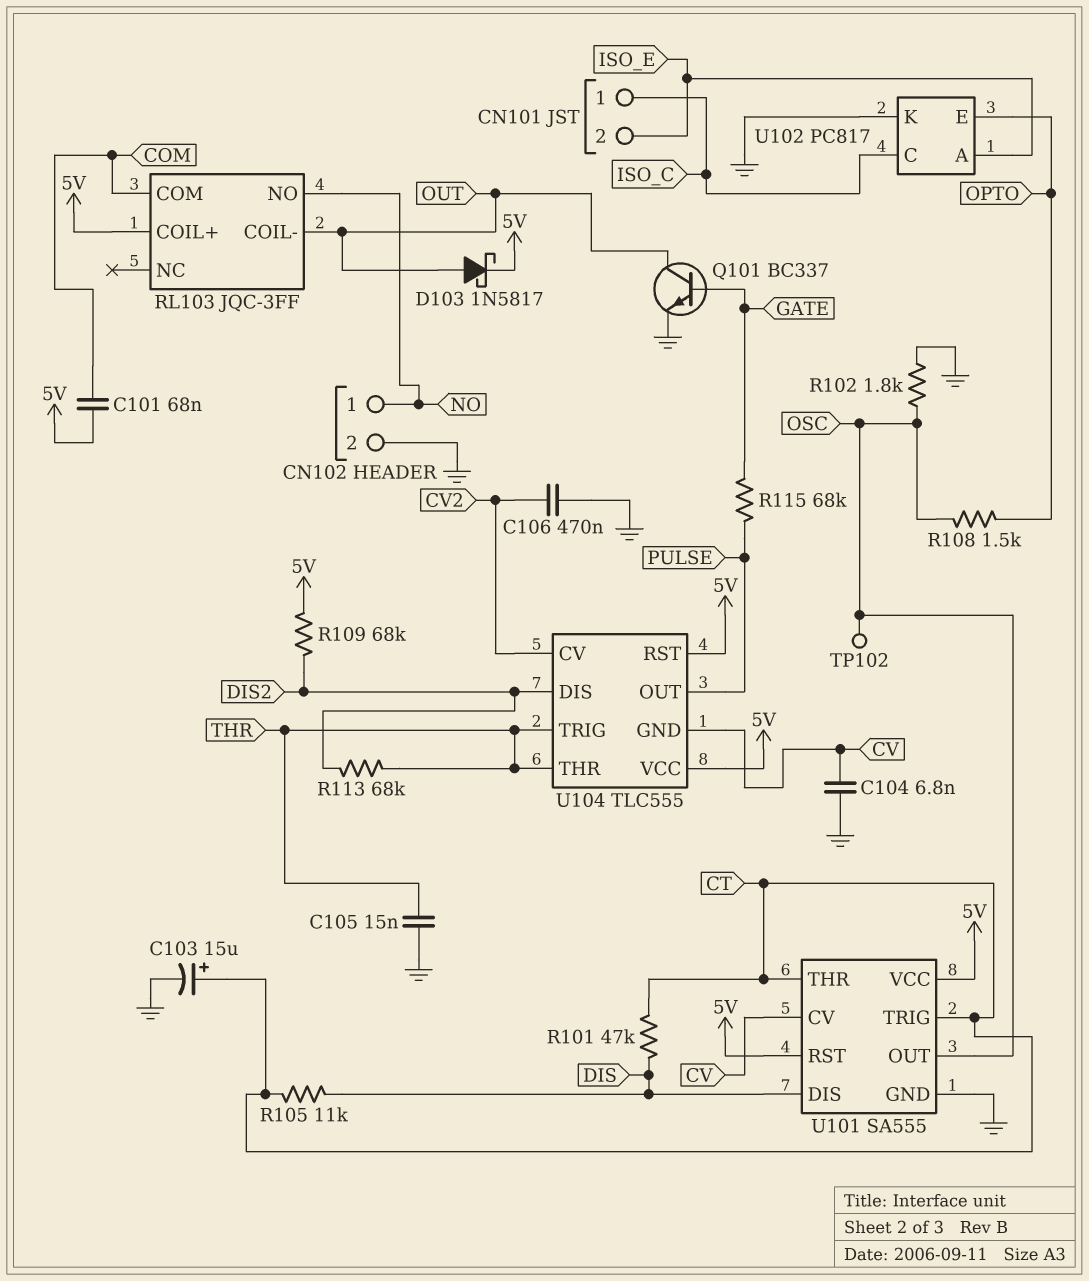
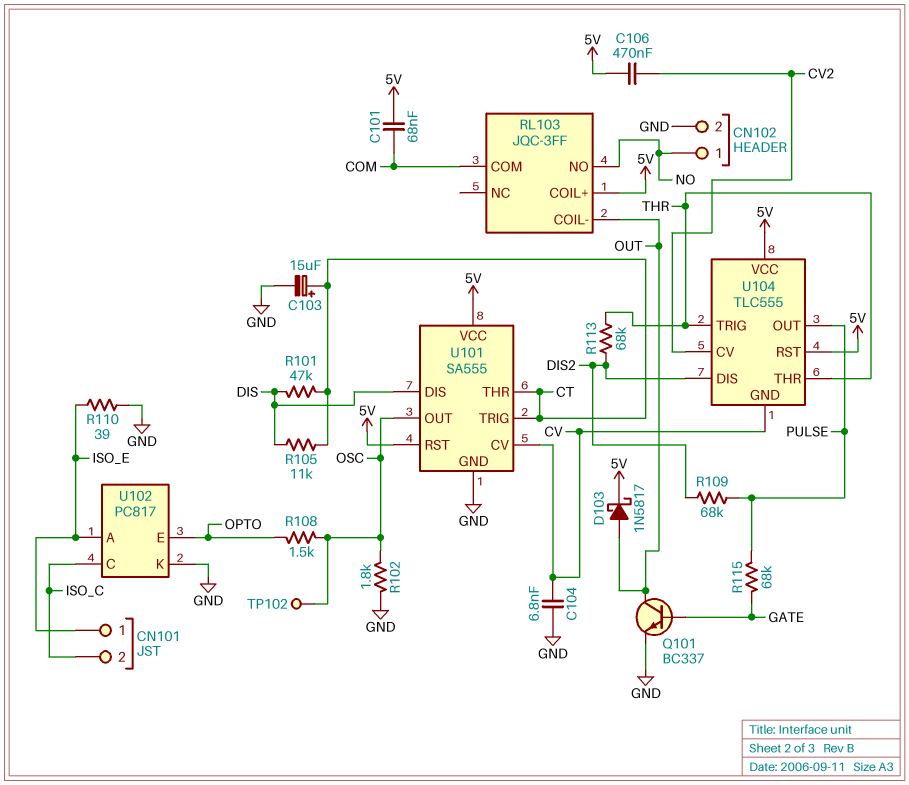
C105: 15nF (GND, THR) -> none
C106: 470nF (CV2, GND) -> 470nF (5V, CV2)
CN101 pin 1: ISO_C -> ISO_E
CN101 pin 2: ISO_E -> ISO_C
R109: 68k (5V, DIS2) -> 68k (DIS2, PULSE)
R110: none -> 39 (GND, ISO_E)

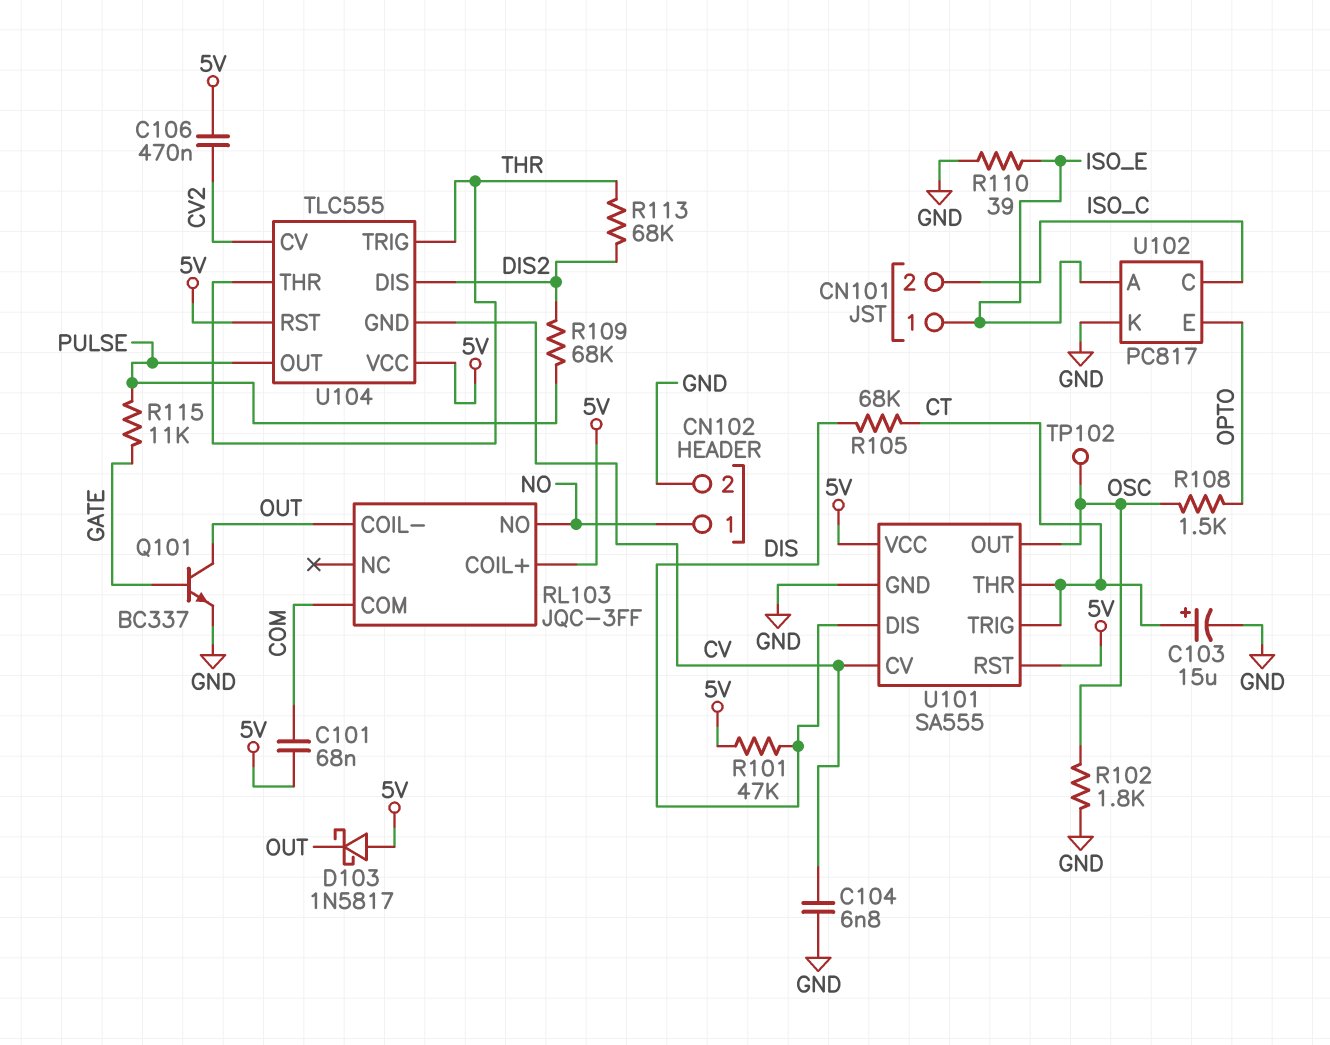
D103: schottky 1N5817 (A OUT, K 5V) -> schottky 1N5817 (A 5V, K OUT)
R101: 47k (CT, DIS) -> 47k (5V, DIS)
R105: 11k (CT, DIS) -> 68k (CT, DIS)
R115: 68k (GATE, PULSE) -> 11k (GATE, PULSE)

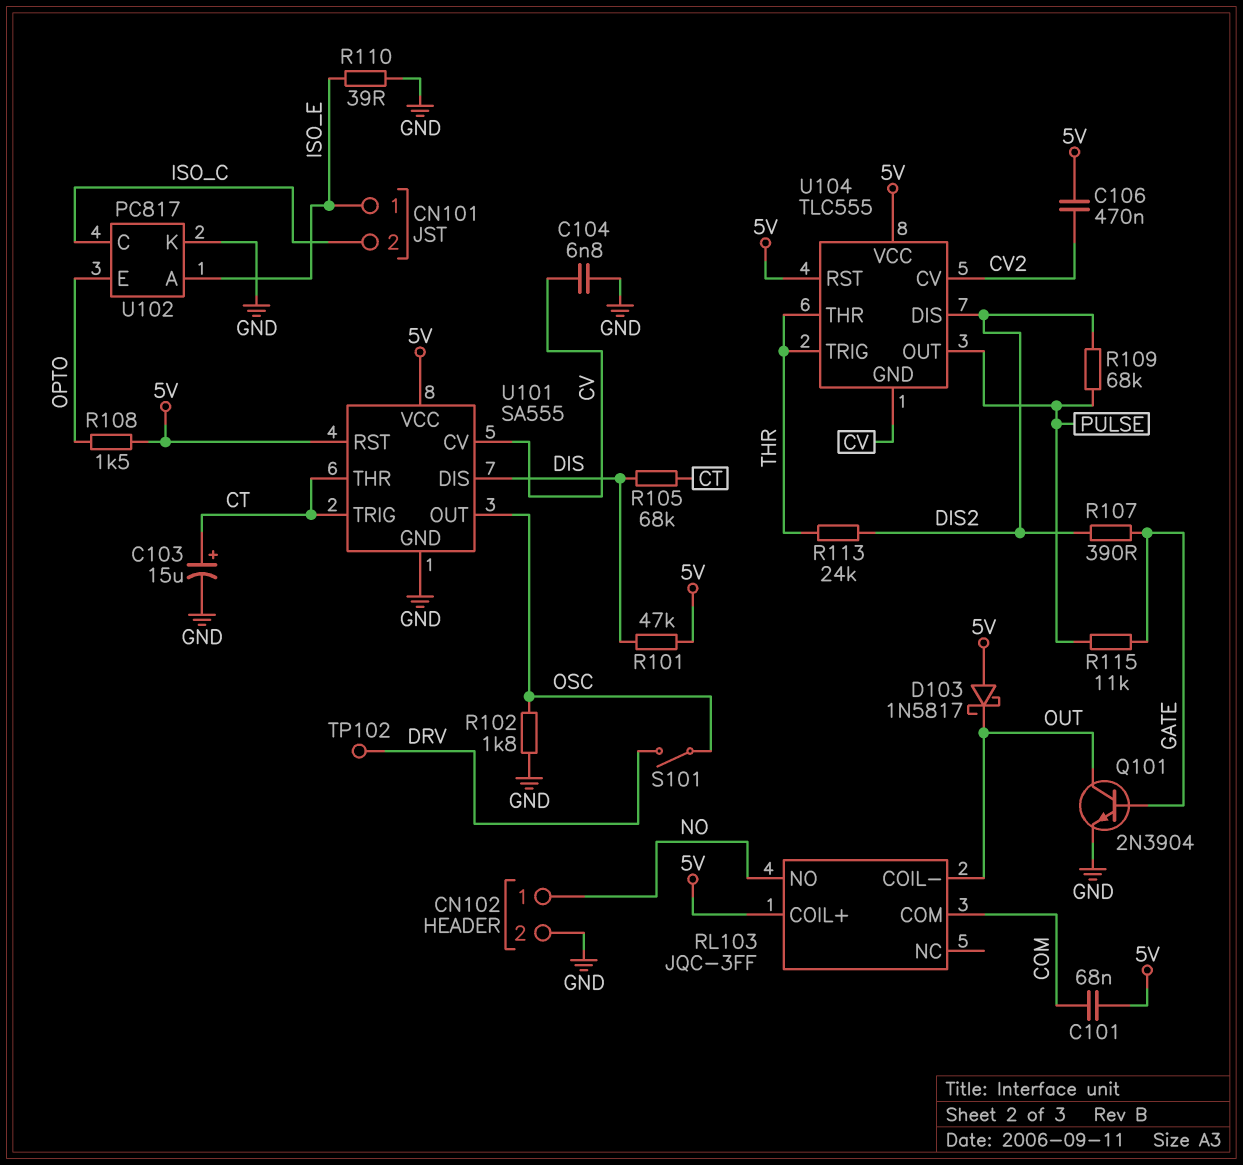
Q101: NPN BC337 (B GATE, C OUT, E GND) -> NPN 2N3904 (B GATE, C OUT, E GND)
R107: none -> 390 (DIS2, GATE)
R108: 1.5k (OPTO, OSC) -> 1.5k (5V, OPTO)
R113: 68k (DIS2, THR) -> 24k (DIS2, THR)
S101: none -> switch (DRV, OSC)
TP102: test point (OSC) -> test point (DRV)

